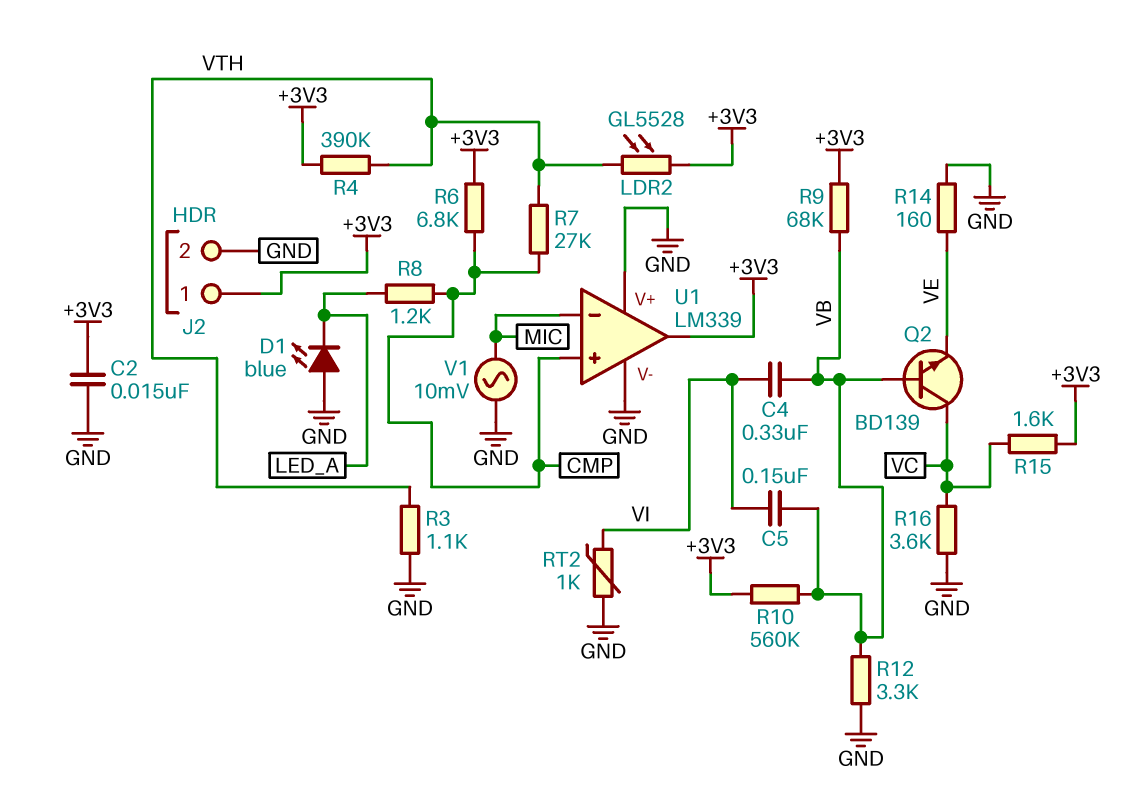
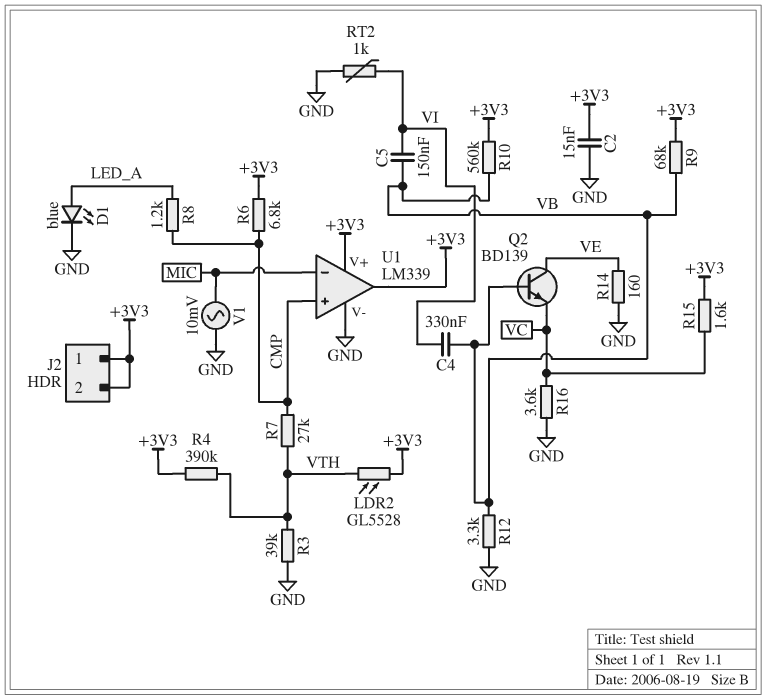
D1: LED blue (A GND, K LED_A) -> LED blue (A LED_A, K GND)
J2 pin 2: GND -> +3V3
Q2: NPN BD139 (B VB, C VC, E VE) -> NPN BD139 (B VB, C VE, E VC)
R3: 1.1k (GND, VTH) -> 39k (GND, VTH)
U1 pin V+: GND -> +3V3

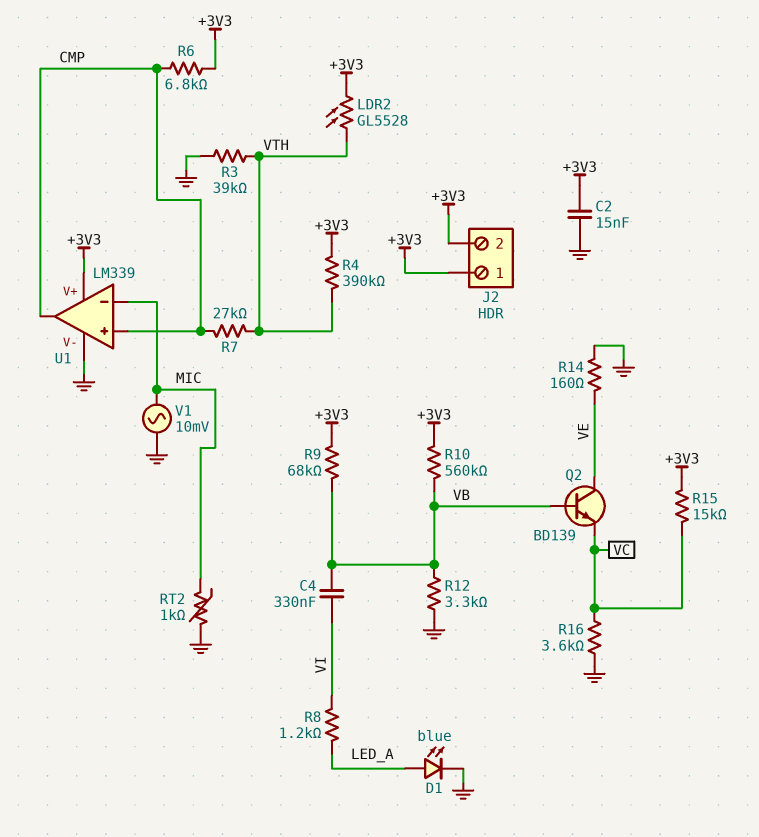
C5: 150nF (VB, VI) -> none
R8: 1.2k (CMP, LED_A) -> 1.2k (LED_A, VI)
R15: 1.6k (+3V3, VC) -> 15k (+3V3, VC)
RT2: 1k (GND, VI) -> 1k (GND, MIC)
U1 pin out: +3V3 -> CMP

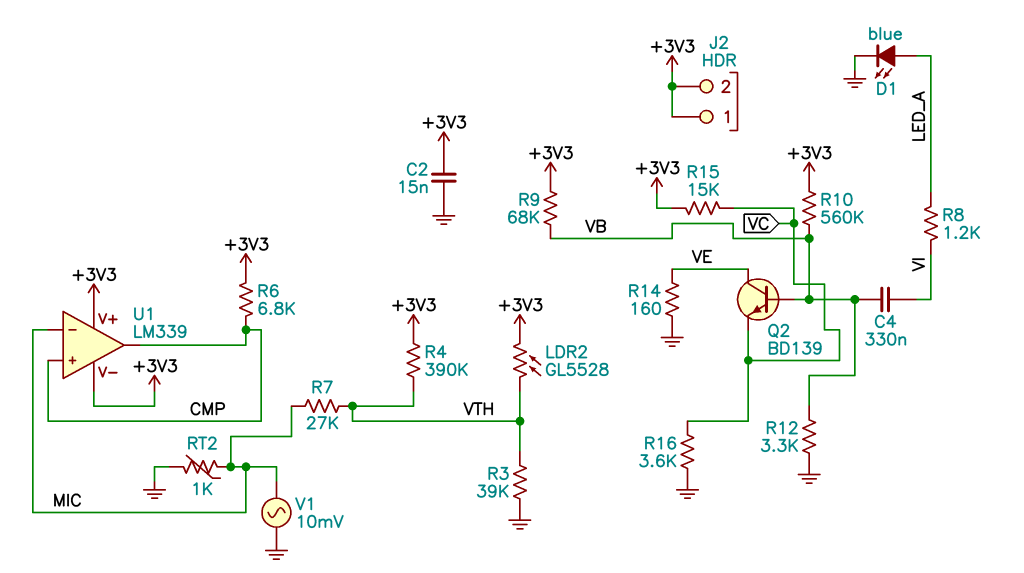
R7: 27k (CMP, VTH) -> 27k (MIC, VTH)
U1 pin V-: GND -> +3V3

